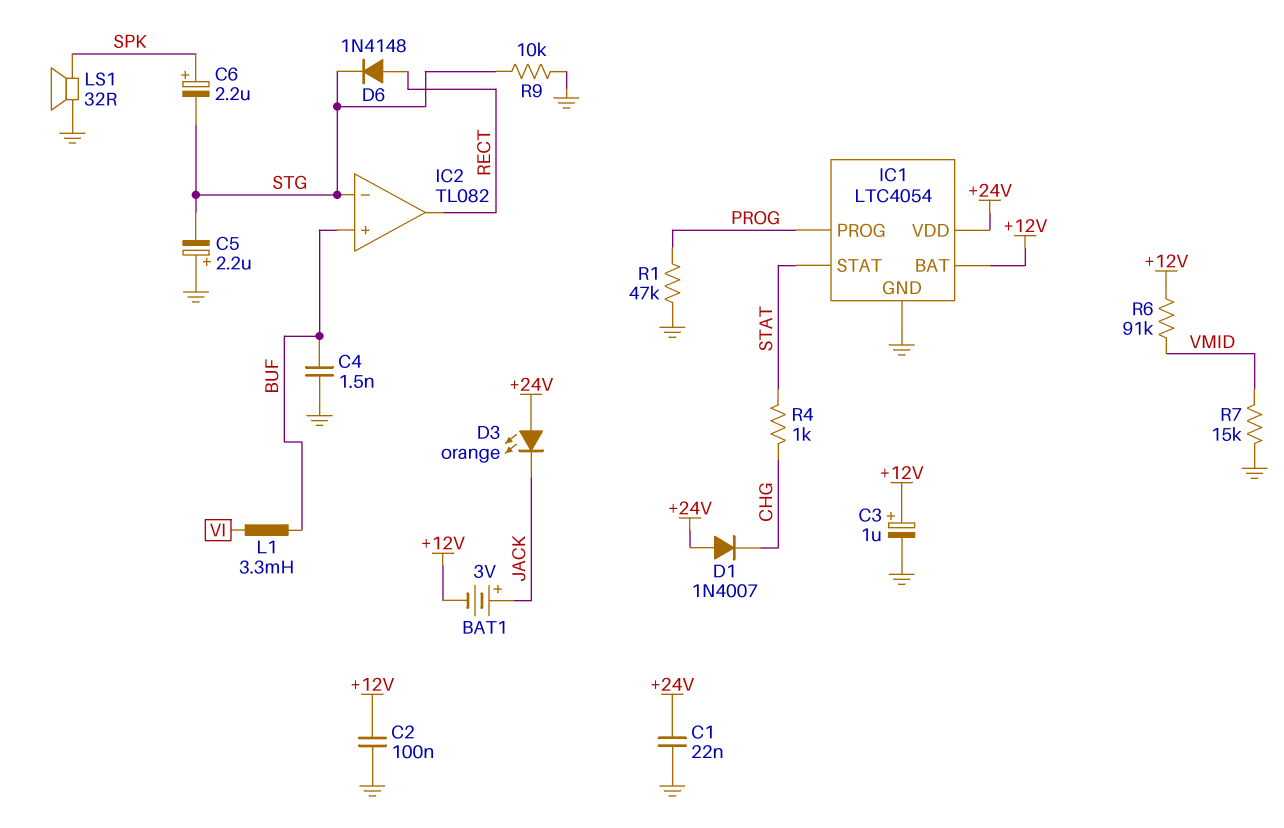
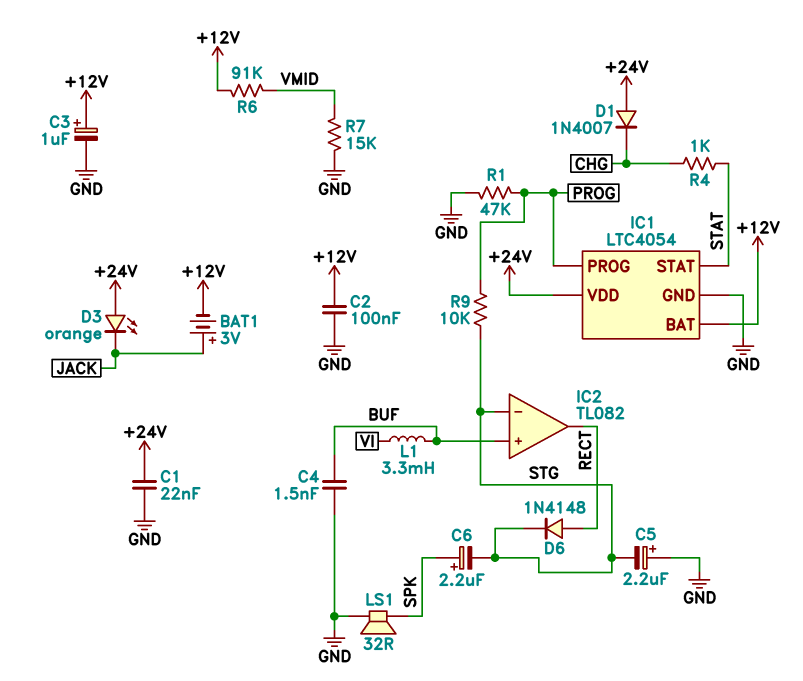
R9: 10k (GND, STG) -> 10k (PROG, STG)

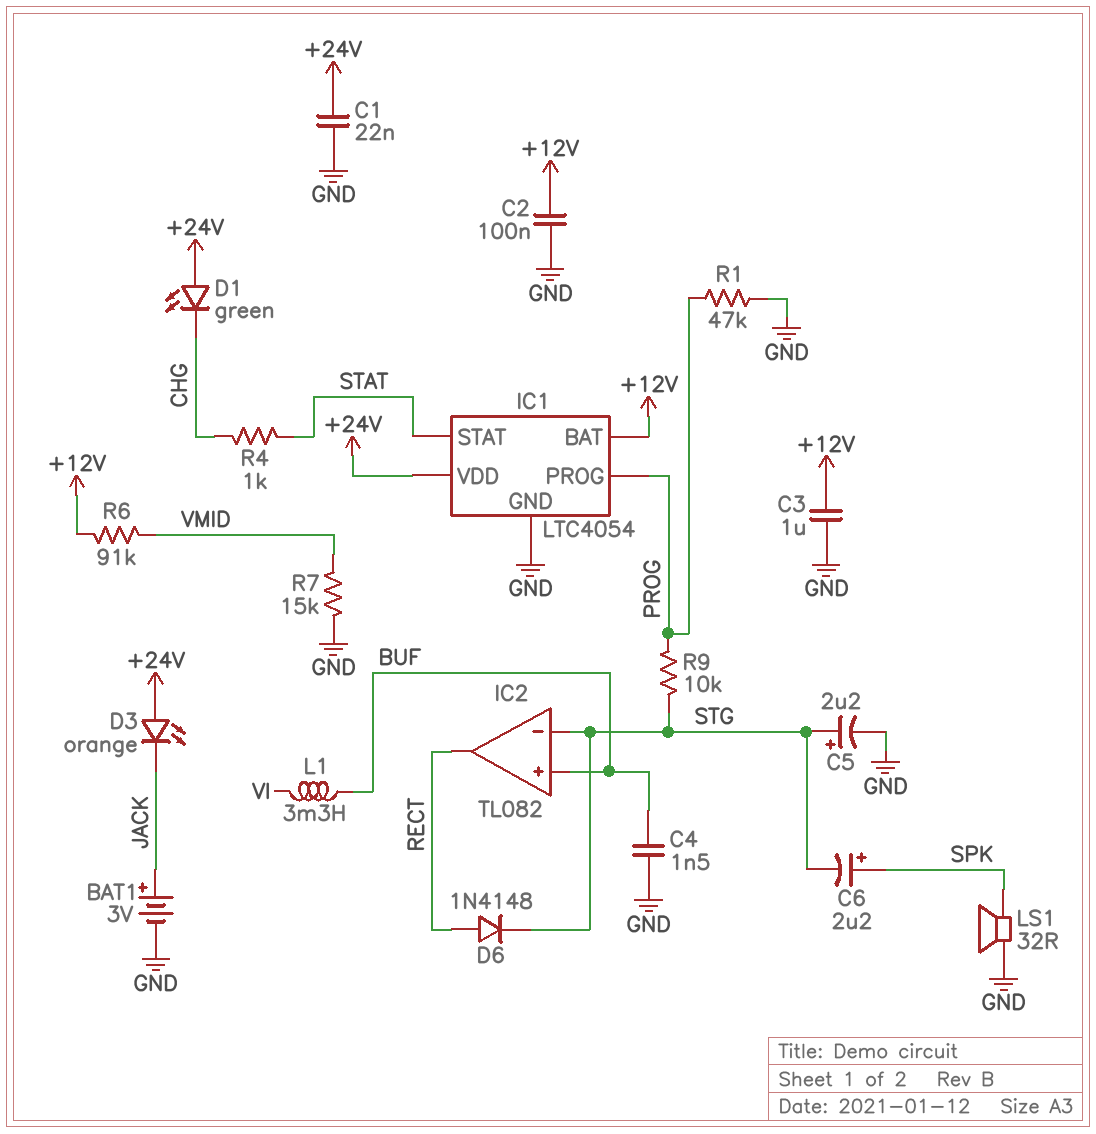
BAT1: 3V (plus JACK, minus +12V) -> 3V (plus JACK, minus GND)
C3: 1uF (plus +12V, minus GND) -> 1uF (+12V, GND)
C5: 2.2uF (plus GND, minus STG) -> 2.2uF (plus STG, minus GND)
D1: diode 1N4007 (A +24V, K CHG) -> LED green (A +24V, K CHG)

